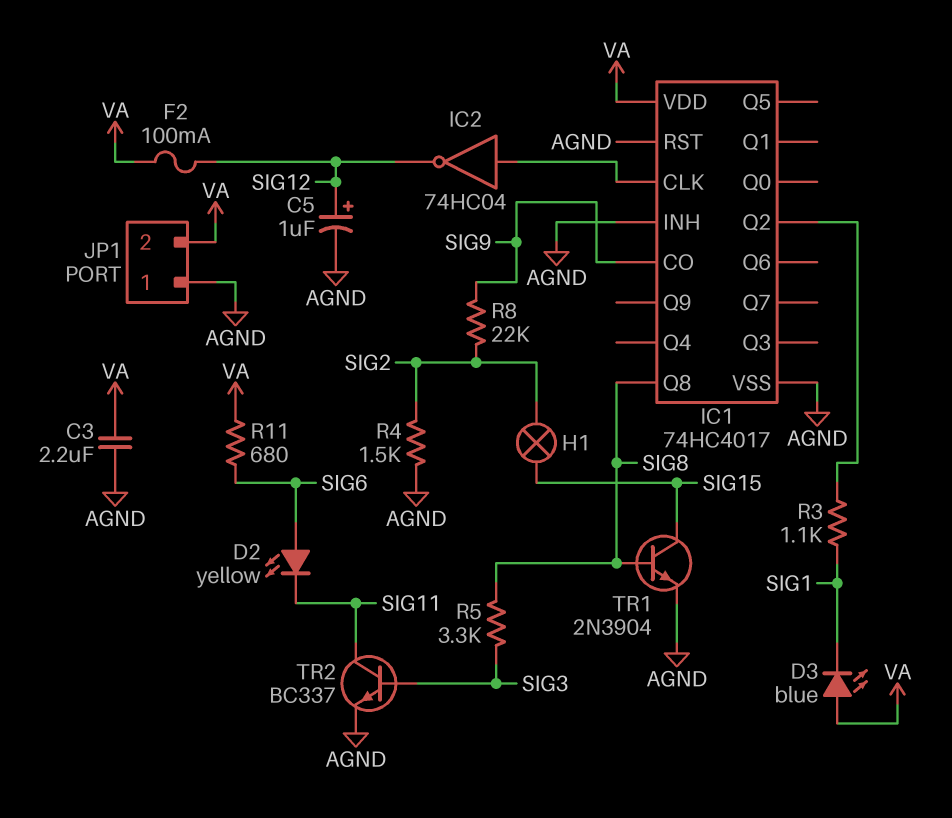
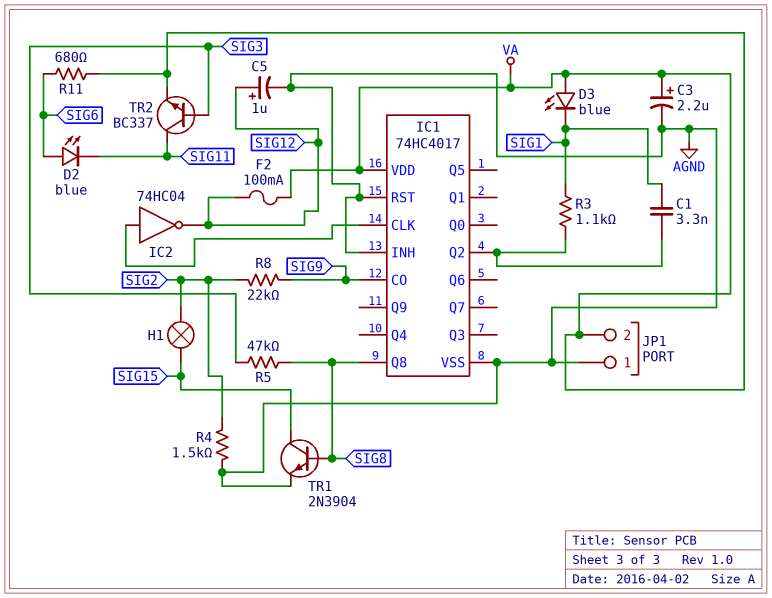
C1: none -> 3.3nF (IC1/Q2, SIG1)
C3: 2.2uF (AGND, VA) -> 2.2uF (plus VA, minus AGND)
D2: LED yellow (A SIG6, K SIG11) -> LED blue (A SIG6, K SIG11)
R5: 3.3k (SIG3, SIG8) -> 47k (SIG3, SIG8)
TR2: NPN BC337 (B SIG3, C SIG11, E AGND) -> NPN BC337 (B SIG3, C SIG11, E VA)

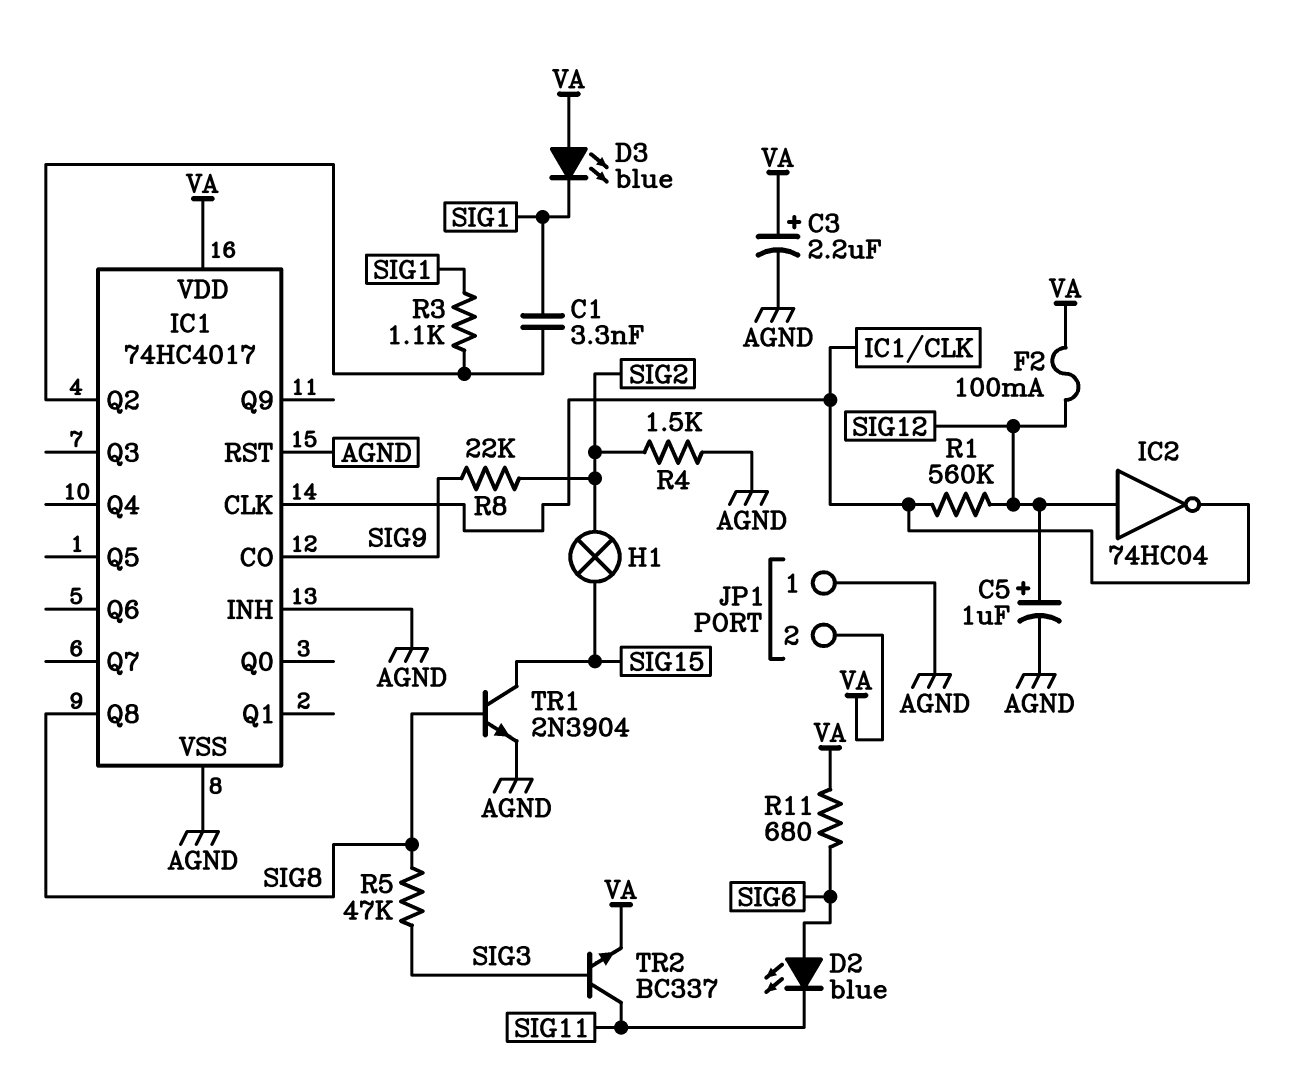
IC2: NOT 74HC04 (in IC1/CLK, out SIG12) -> NOT 74HC04 (in SIG12, out IC1/CLK)
R1: none -> 560k (IC1/CLK, SIG12)

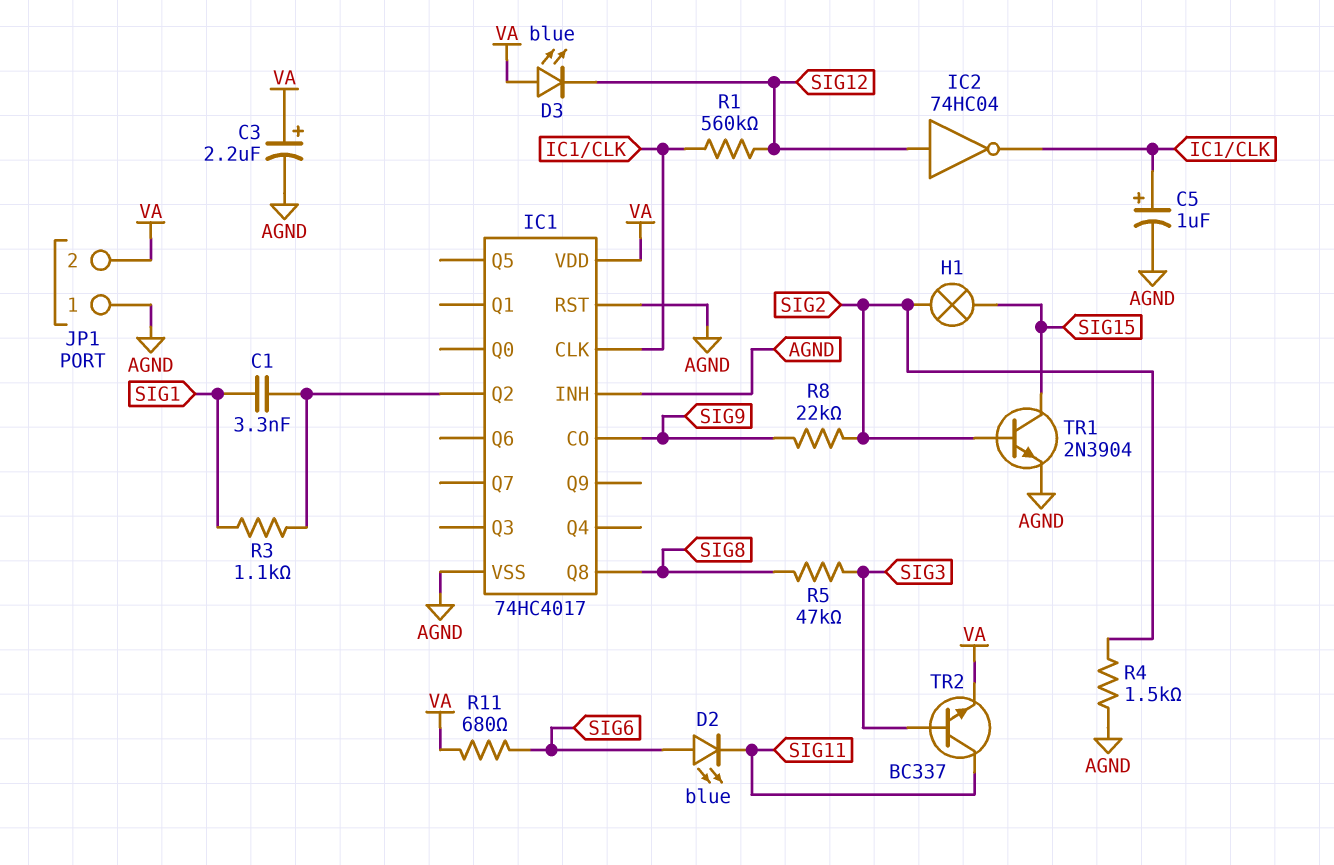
C5: 1uF (plus SIG12, minus AGND) -> 1uF (plus IC1/CLK, minus AGND)
D3: LED blue (A VA, K SIG1) -> LED blue (A VA, K SIG12)
F2: 100mA (SIG12, VA) -> none
TR1: NPN 2N3904 (B SIG8, C SIG15, E AGND) -> NPN 2N3904 (B SIG2, C SIG15, E AGND)

